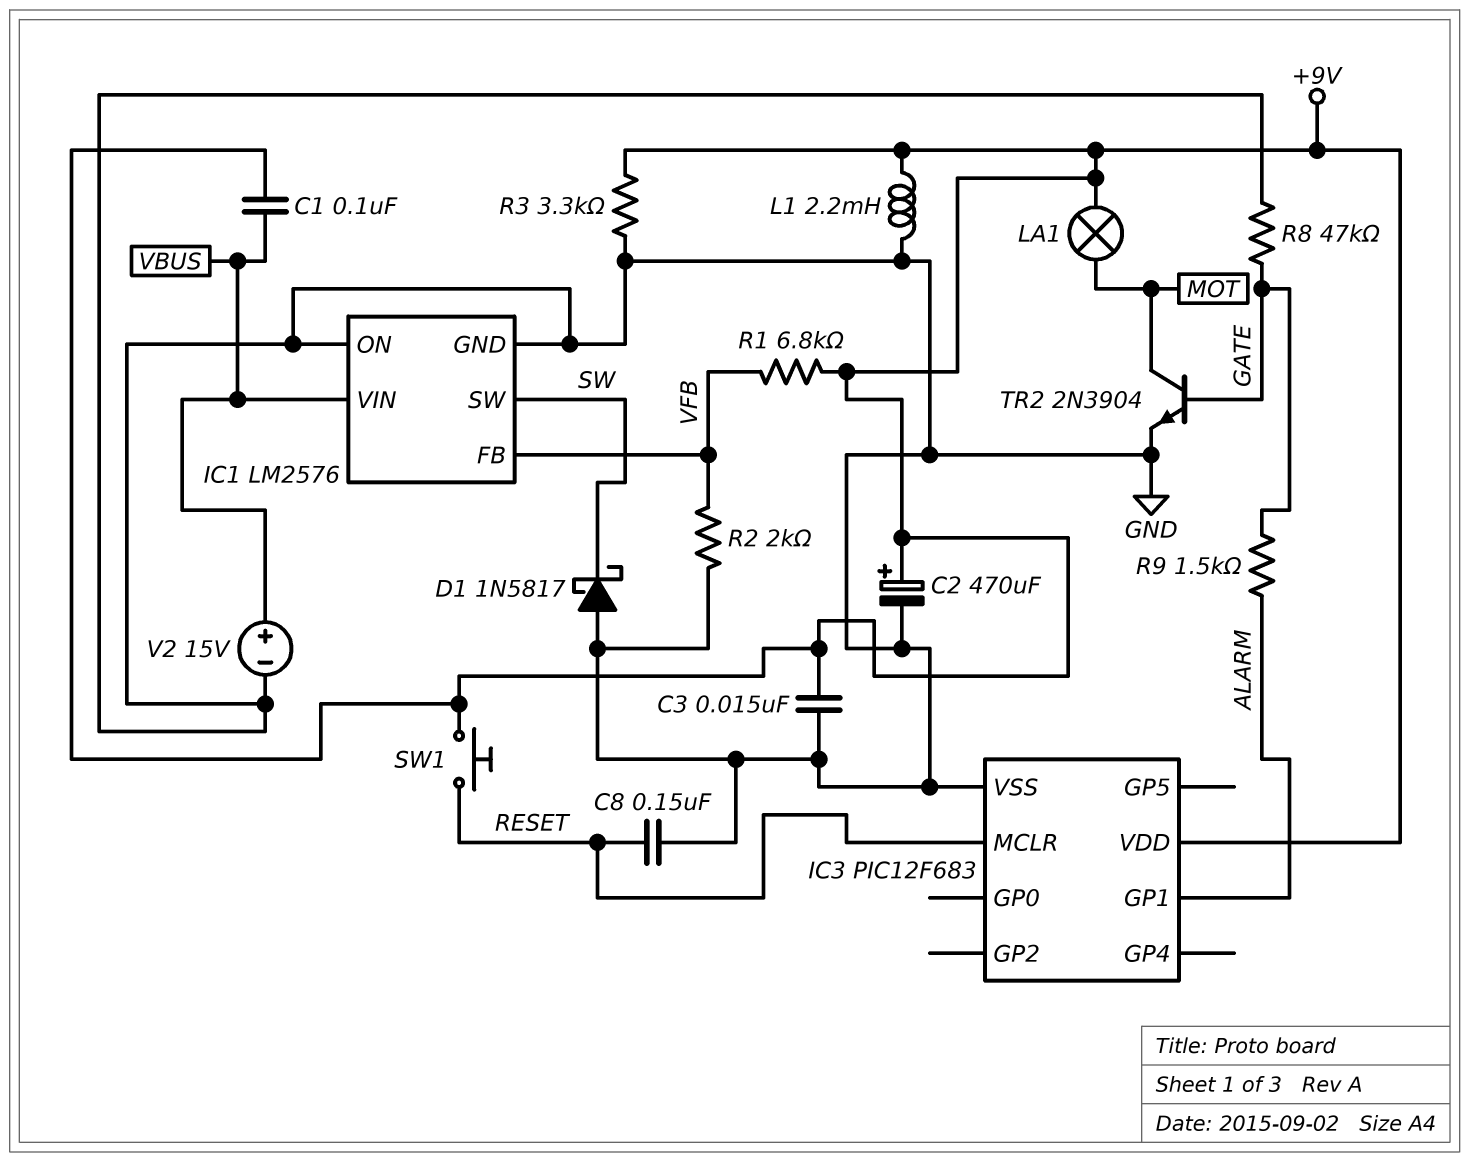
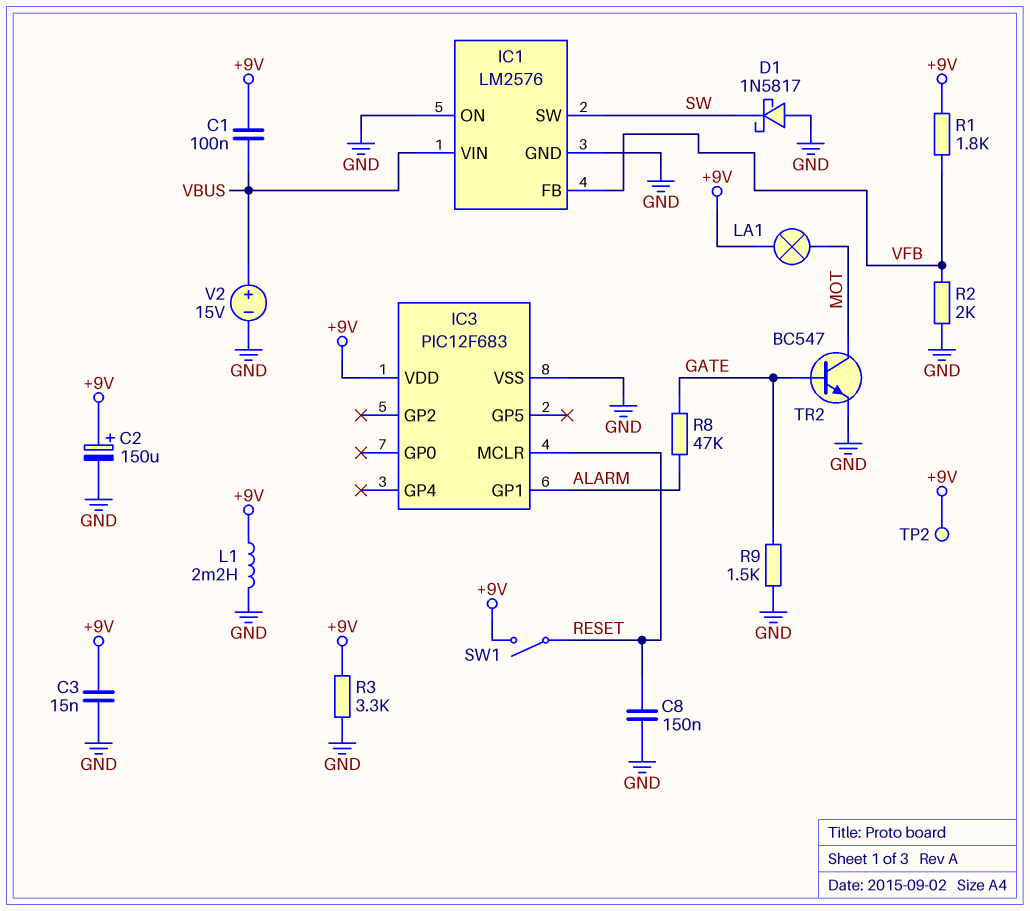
C2: 470uF (plus +9V, minus GND) -> 150uF (plus +9V, minus GND)
R1: 6.8k (+9V, VFB) -> 1.8k (+9V, VFB)
R8: 47k (GATE, GND) -> 47k (ALARM, GATE)
R9: 1.5k (ALARM, GATE) -> 1.5k (GATE, GND)
SW1: button (+9V, RESET) -> switch (+9V, RESET)
TP2: none -> test point (+9V)
TR2: NPN 2N3904 (B GATE, C MOT, E GND) -> NPN BC547 (B GATE, C MOT, E GND)

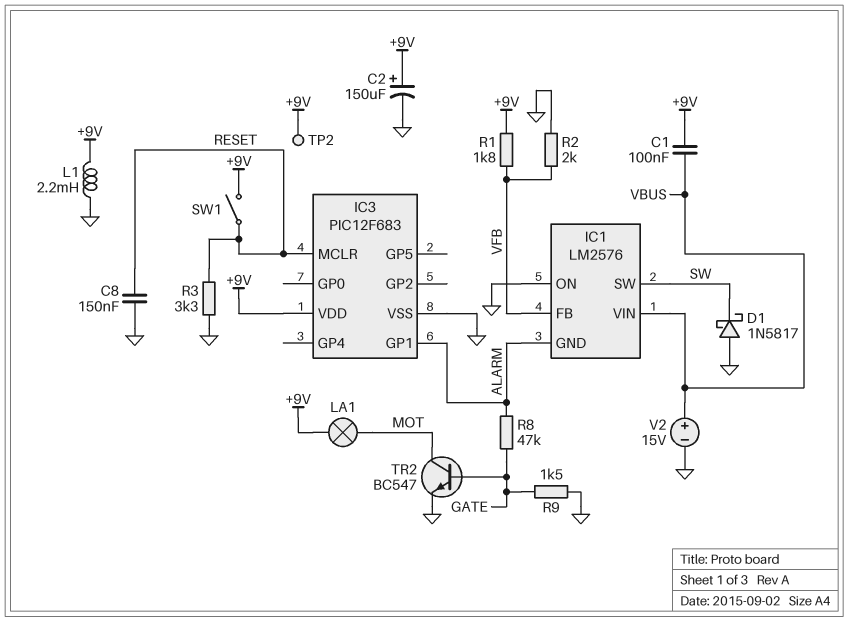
C3: 15nF (+9V, GND) -> none
IC1 pin GND: GND -> ALARM
R3: 3.3k (+9V, GND) -> 3.3k (GND, RESET)

